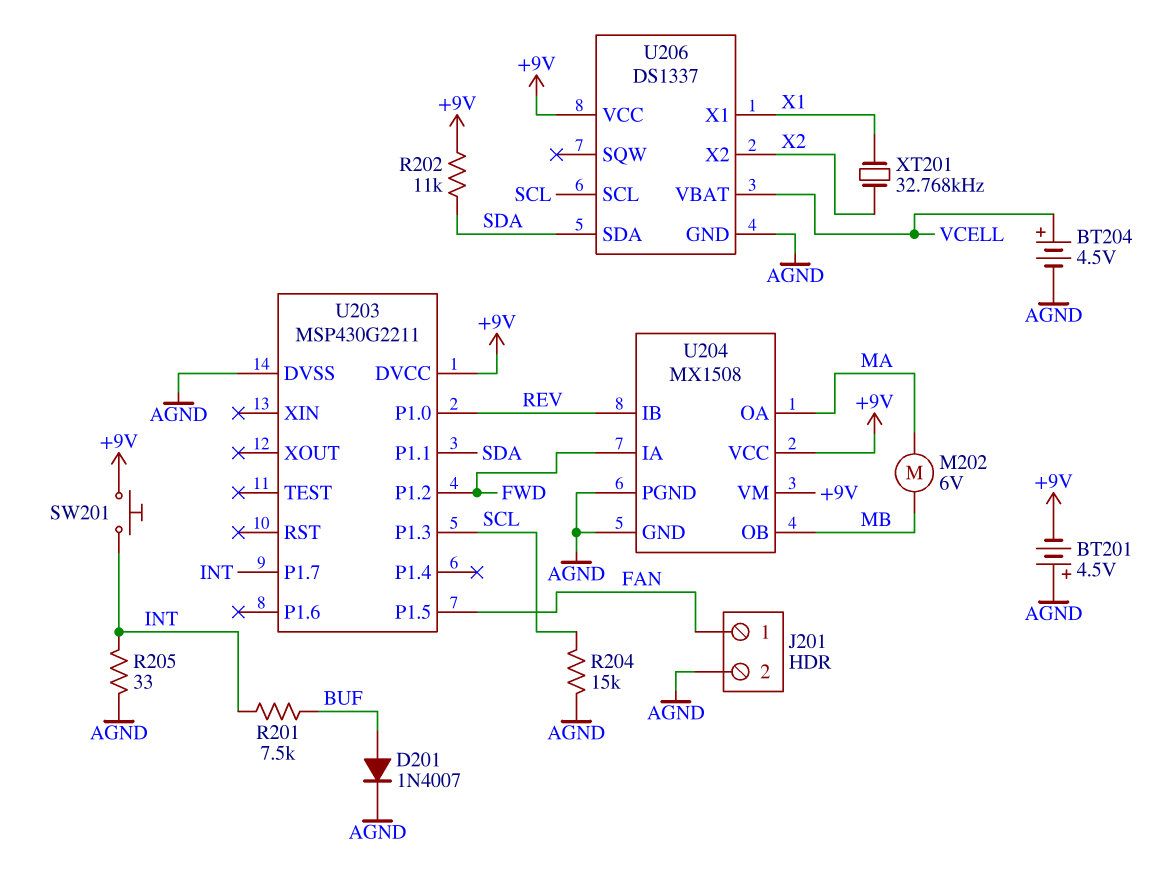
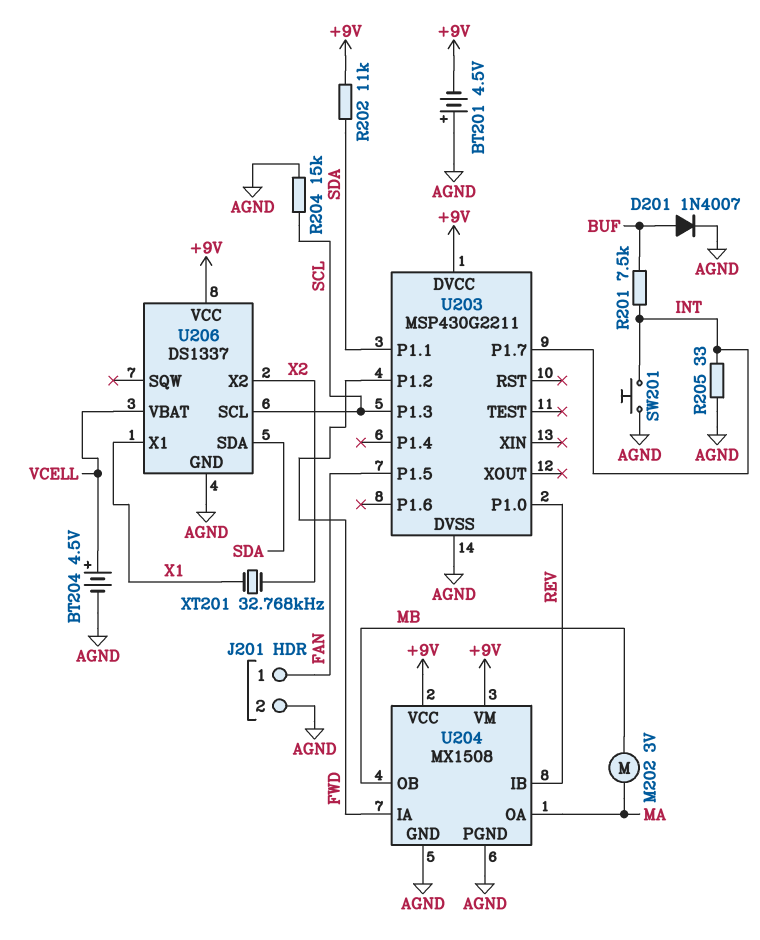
M202: motor 6V (MA, MB) -> motor 3V (MA, MB)
SW201: button (+9V, INT) -> button (AGND, INT)

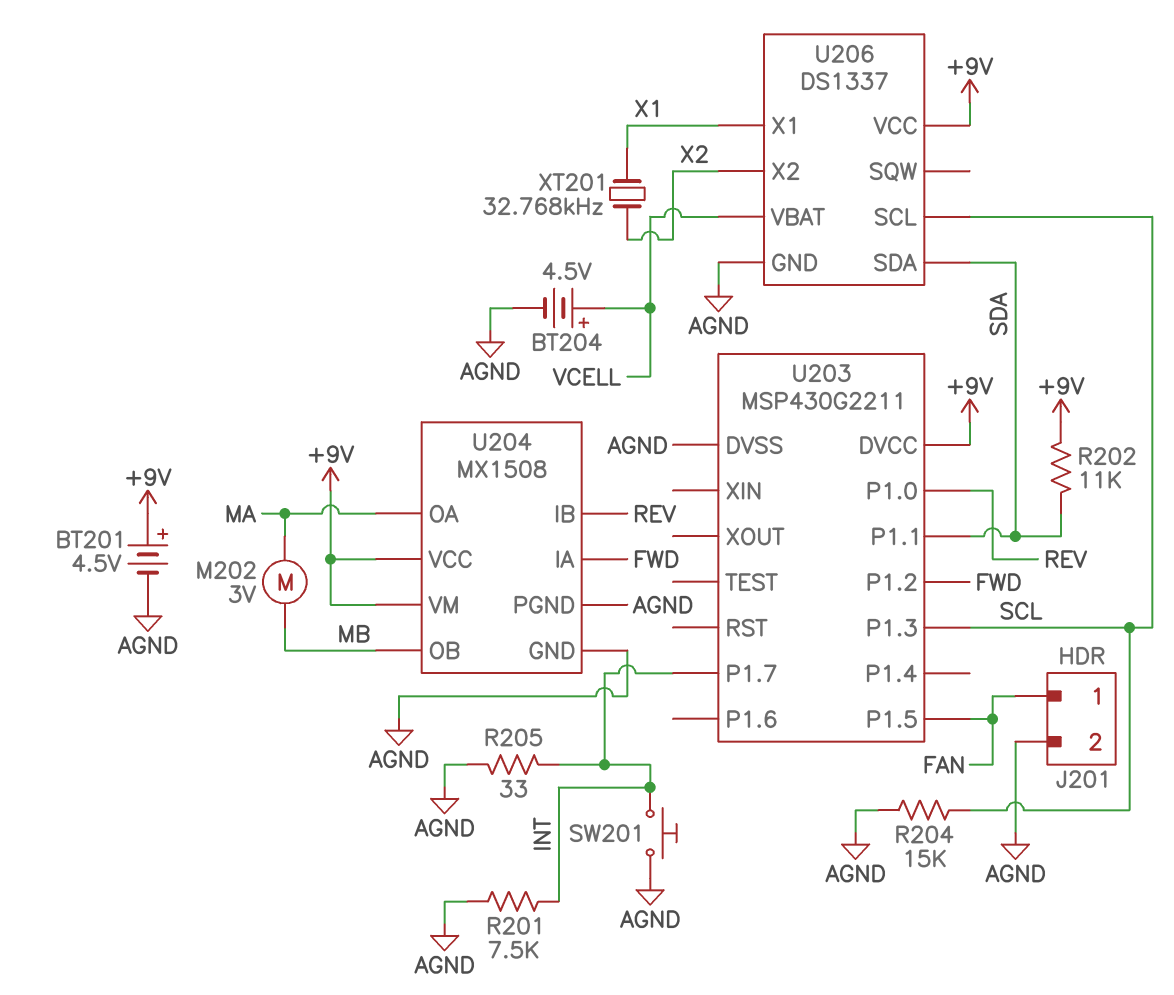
BT201: 4.5V (plus AGND, minus +9V) -> 4.5V (plus +9V, minus AGND)
D201: diode 1N4007 (A BUF, K AGND) -> none
R201: 7.5k (BUF, INT) -> 7.5k (AGND, INT)

